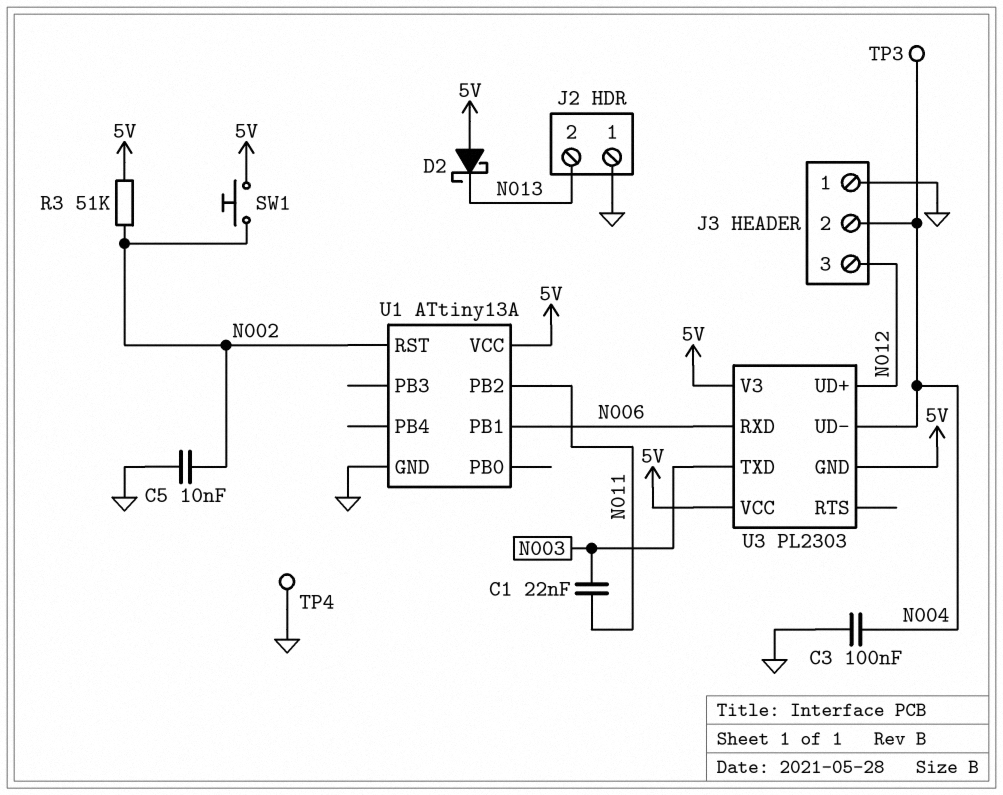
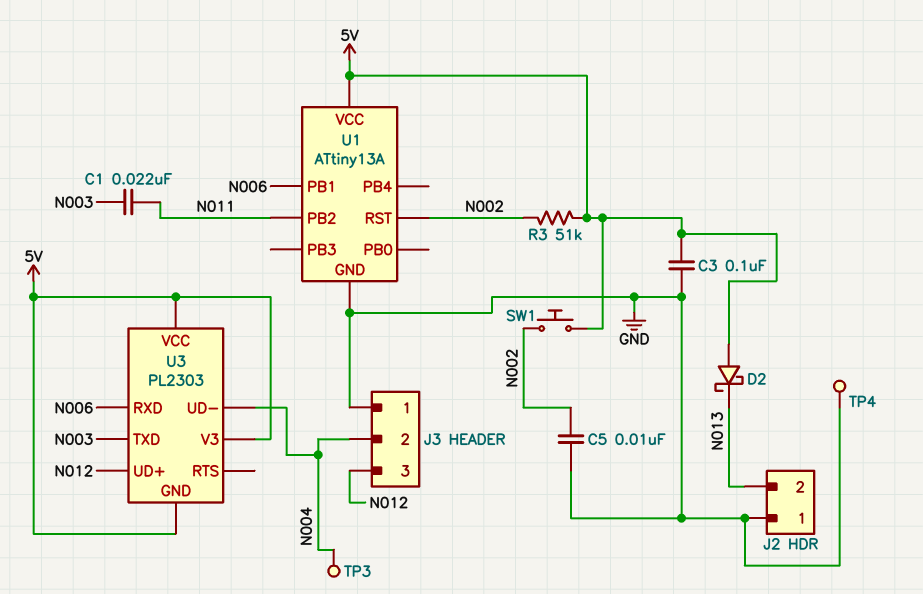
C3: 100nF (GND, N004) -> 100nF (5V, GND)

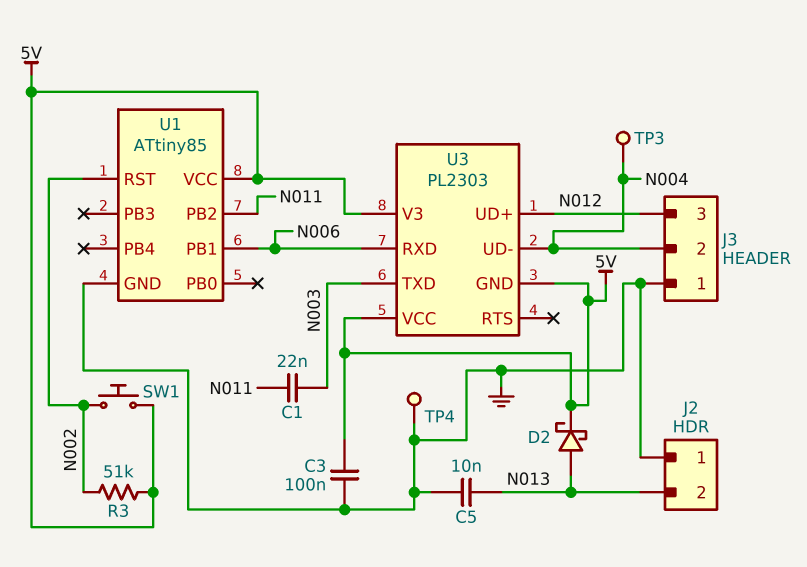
C5: 10nF (GND, N002) -> 10nF (GND, N013)
D2: schottky (A 5V, K N013) -> schottky (A N013, K 5V)
U1: ATtiny13A -> ATtiny85

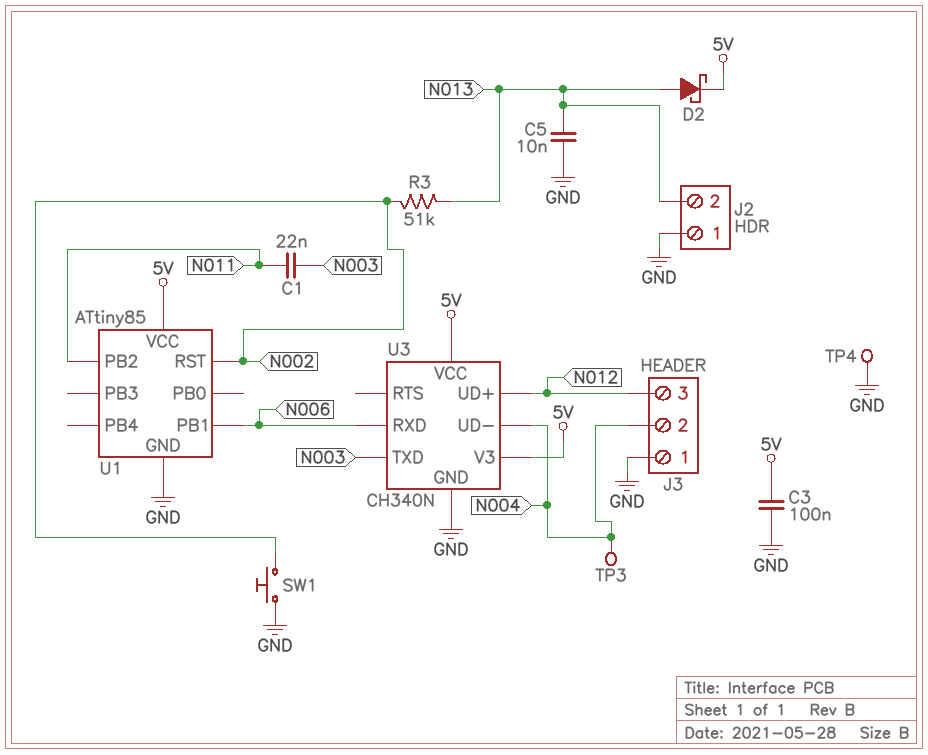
R3: 51k (5V, N002) -> 51k (N002, N013)
SW1: button (5V, N002) -> button (GND, N002)
U3: PL2303 -> CH340N
U3 pin GND: 5V -> GND

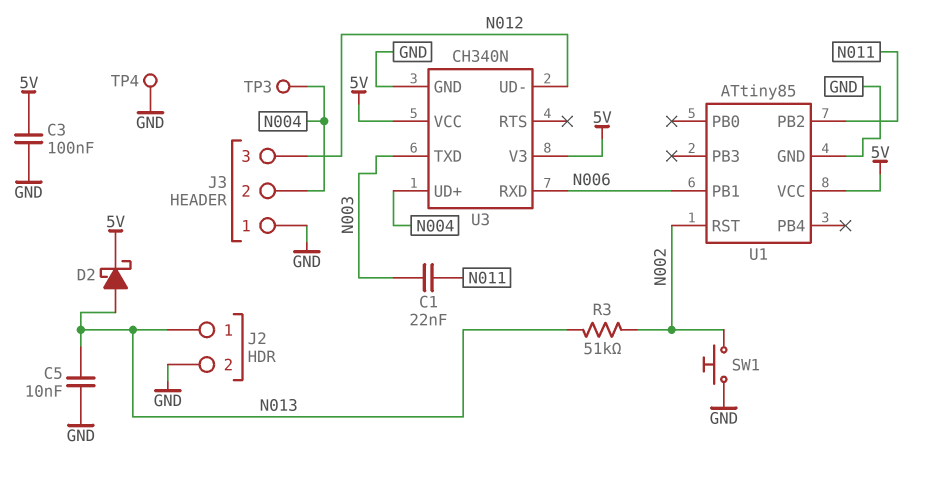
J2 pin 1: GND -> N013
J2 pin 2: N013 -> GND
U3 pin UD+: N012 -> N004
U3 pin UD-: N004 -> N012

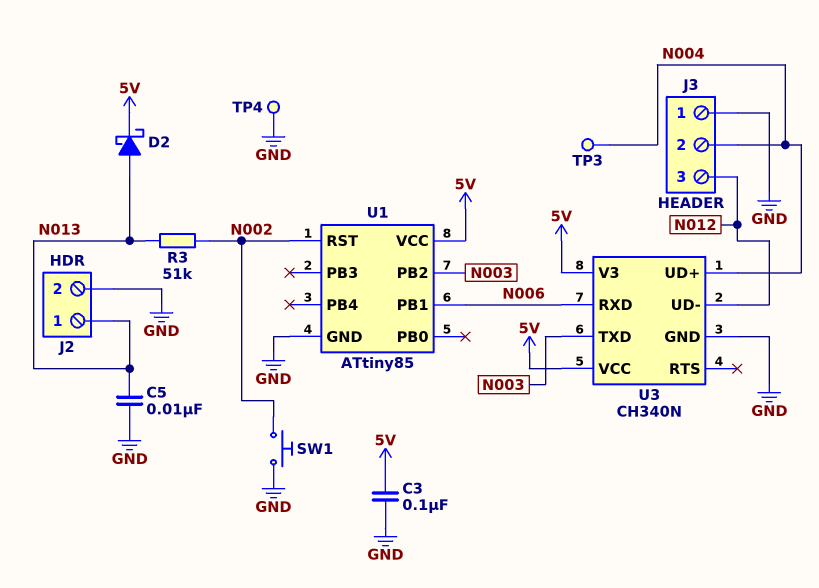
C1: 22nF (N003, N011) -> none
U1 pin PB2: N011 -> N003

